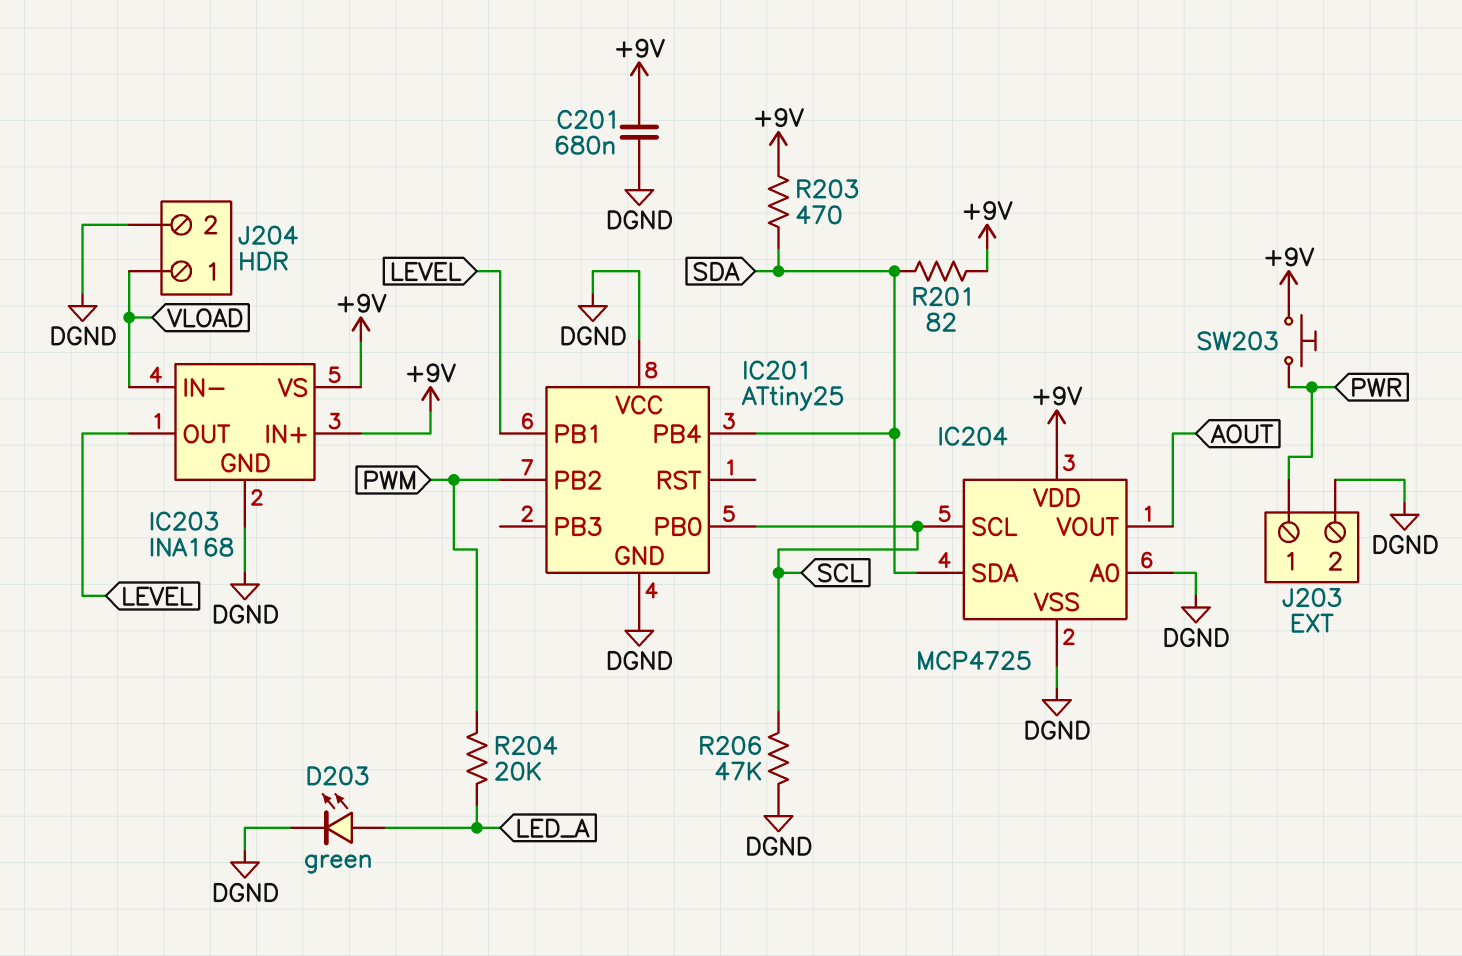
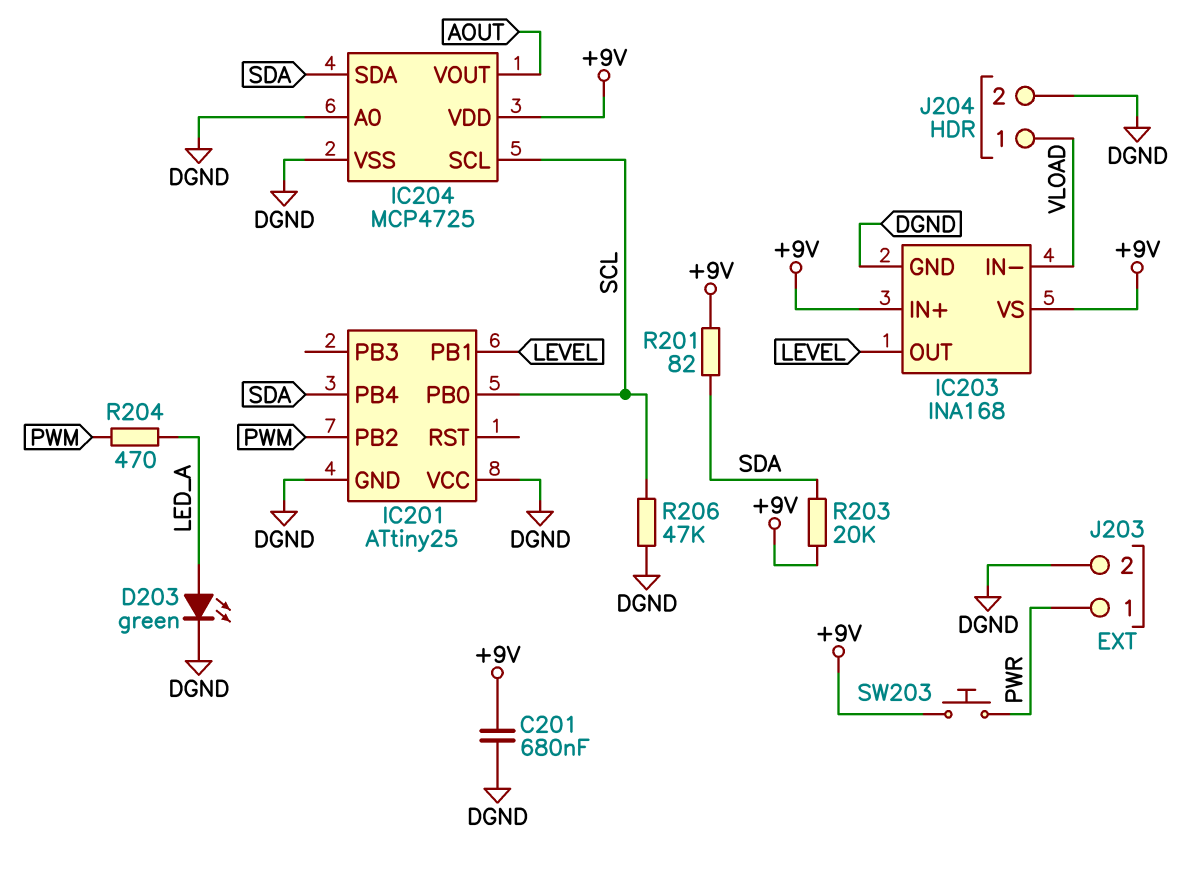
R203: 470 (+9V, SDA) -> 20k (+9V, SDA)
R204: 20k (LED_A, PWM) -> 470 (LED_A, PWM)

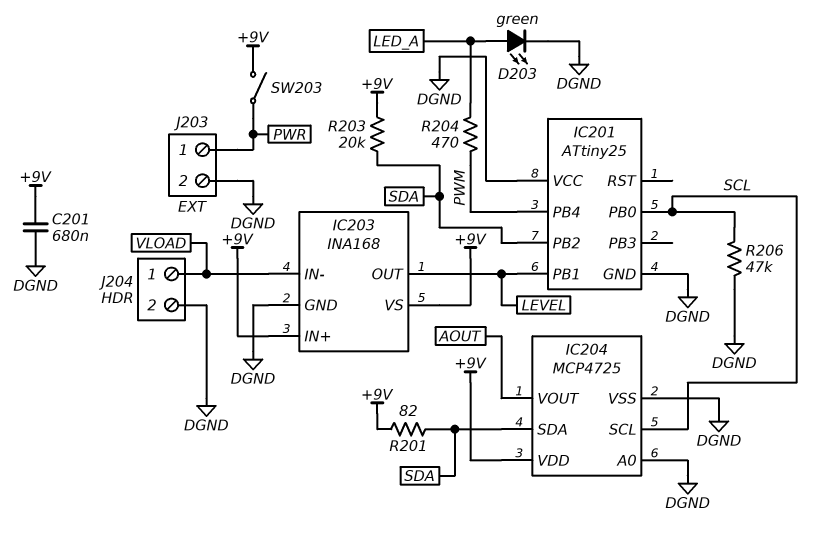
IC201 pin PB2: PWM -> SDA
IC201 pin PB4: SDA -> PWM
SW203: button (+9V, PWR) -> switch (+9V, PWR)

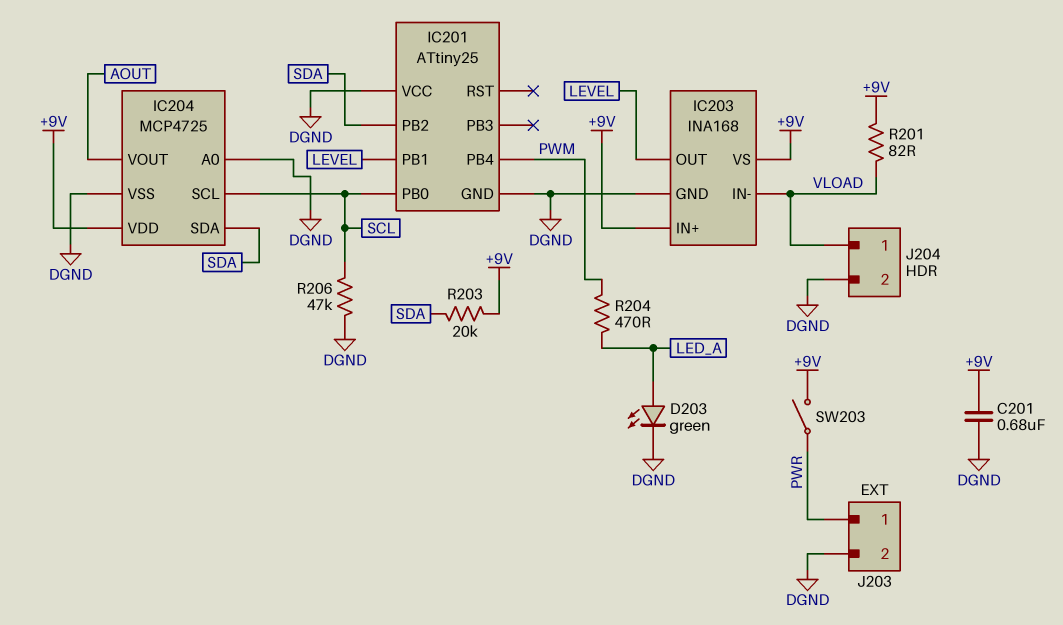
R201: 82 (+9V, SDA) -> 82 (+9V, VLOAD)

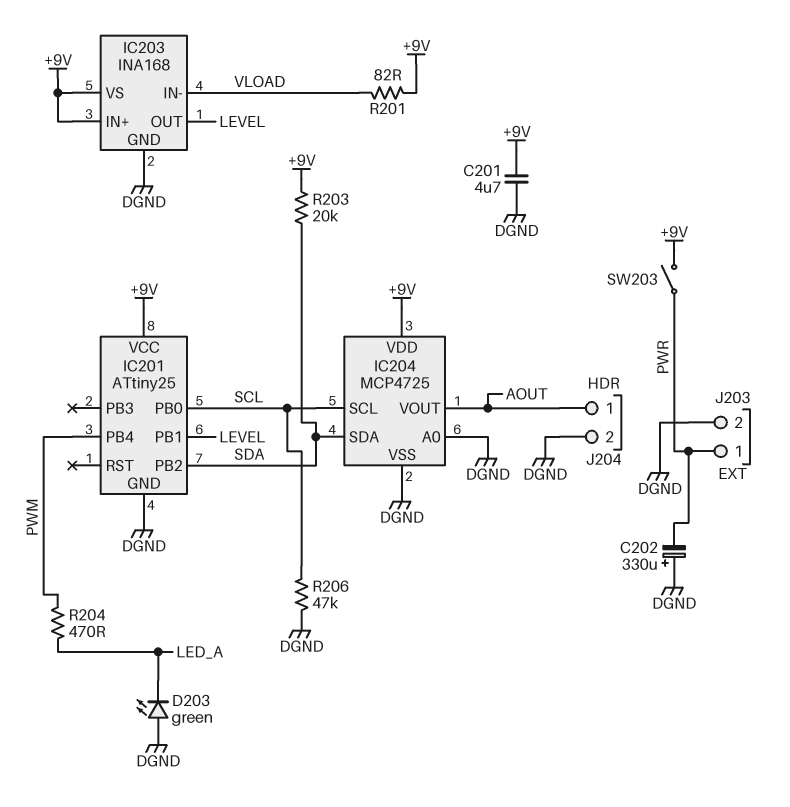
C201: 680nF (+9V, DGND) -> 4.7uF (+9V, DGND)
C202: none -> 330uF (plus DGND, minus PWR)
D203: LED green (A LED_A, K DGND) -> LED green (A DGND, K LED_A)
IC201 pin VCC: DGND -> +9V
J204 pin 1: VLOAD -> AOUT

